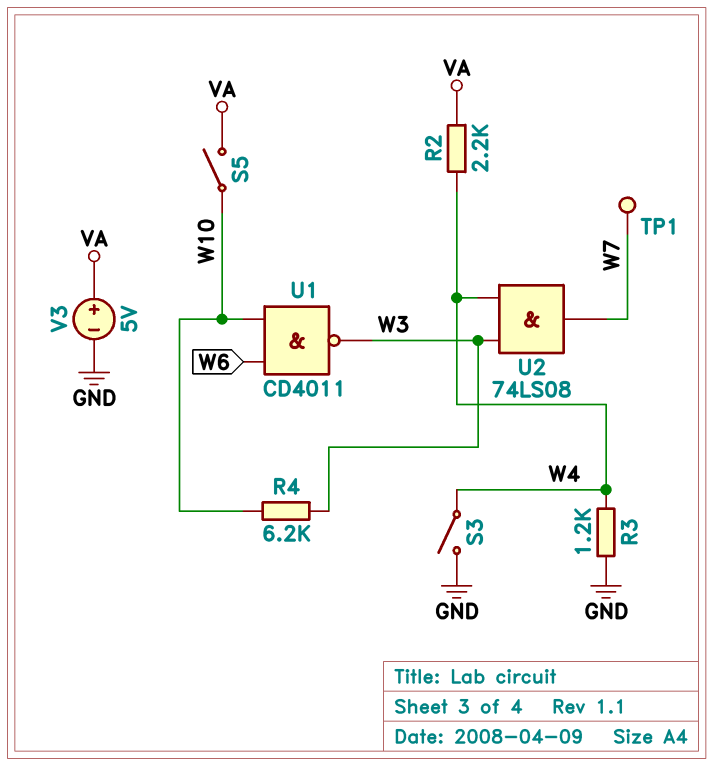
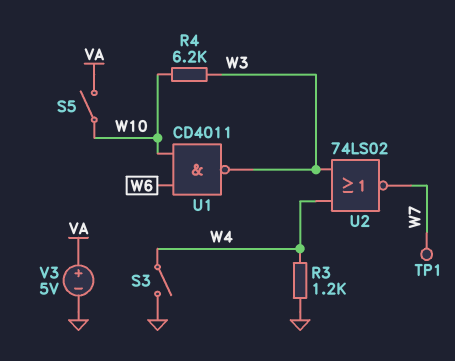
R2: 2.2k (VA, W4) -> none
U2: AND 74LS08 (in W3, in W4, out W7) -> NOR 74LS02 (in W3, in W4, out W7)

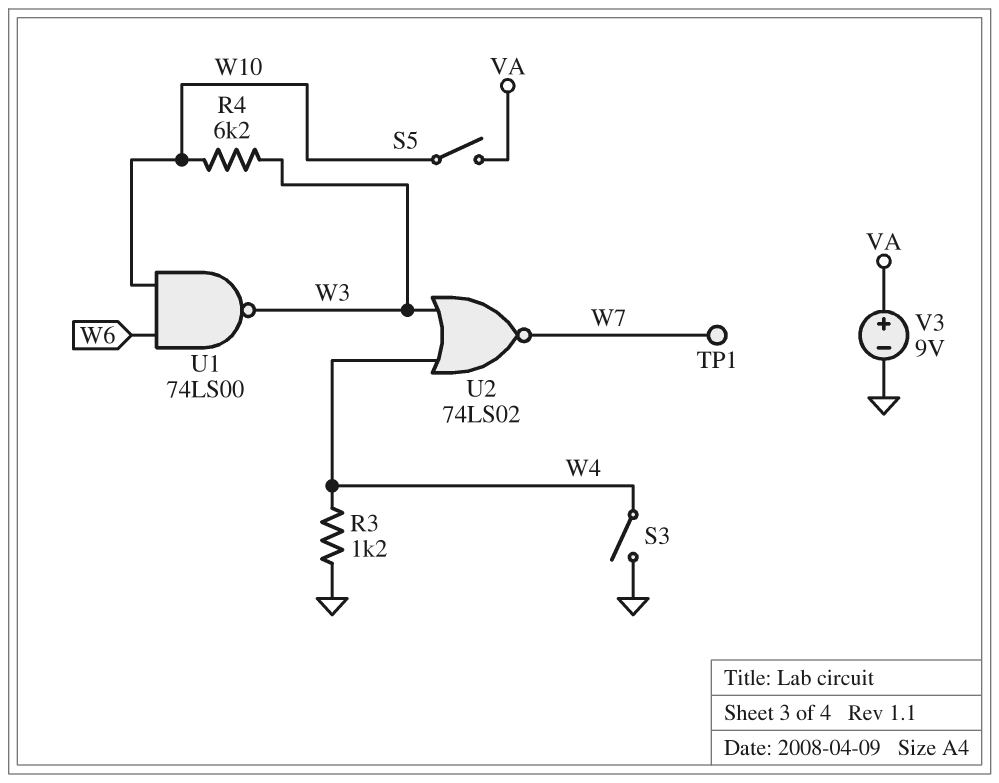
U1: NAND CD4011 (in W6, in W10, out W3) -> NAND 74LS00 (in W6, in W10, out W3)
V3: 5V (plus VA, minus GND) -> 9V (plus VA, minus GND)

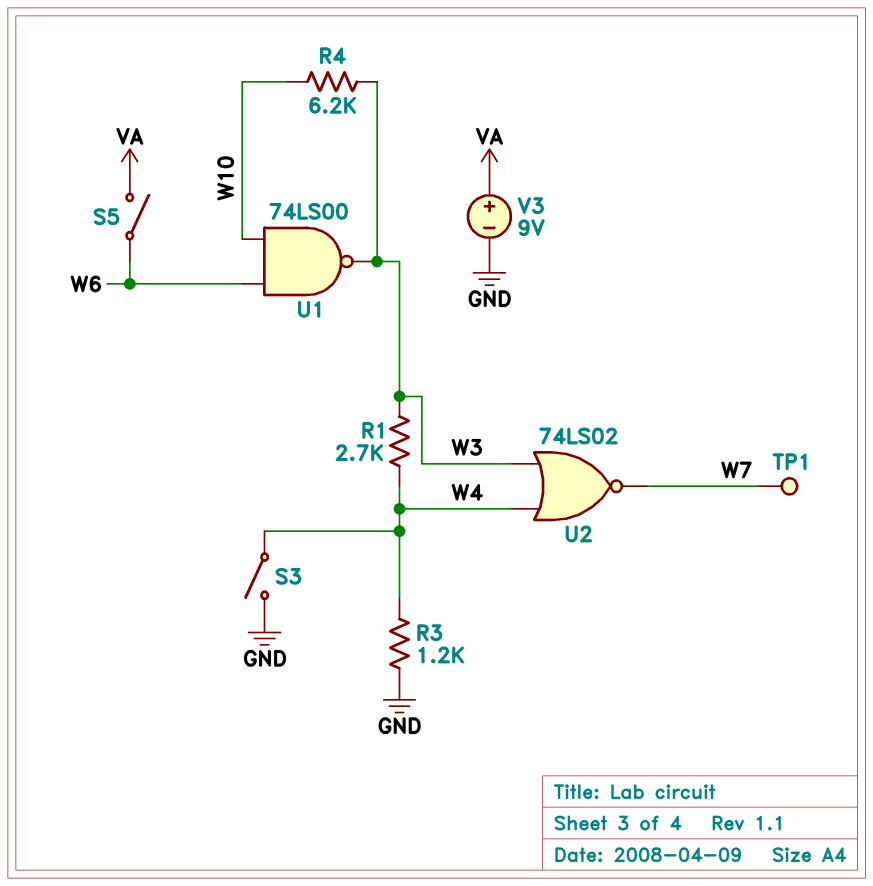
R1: none -> 2.7k (W3, W4)
S5: switch (VA, W10) -> switch (VA, W6)

